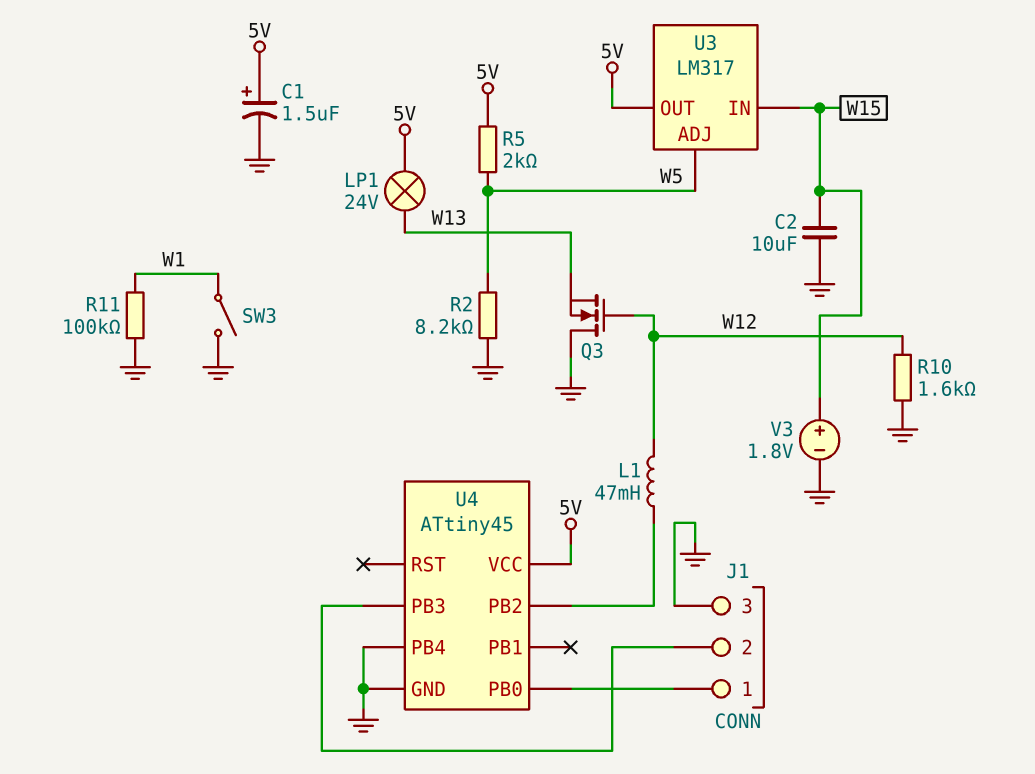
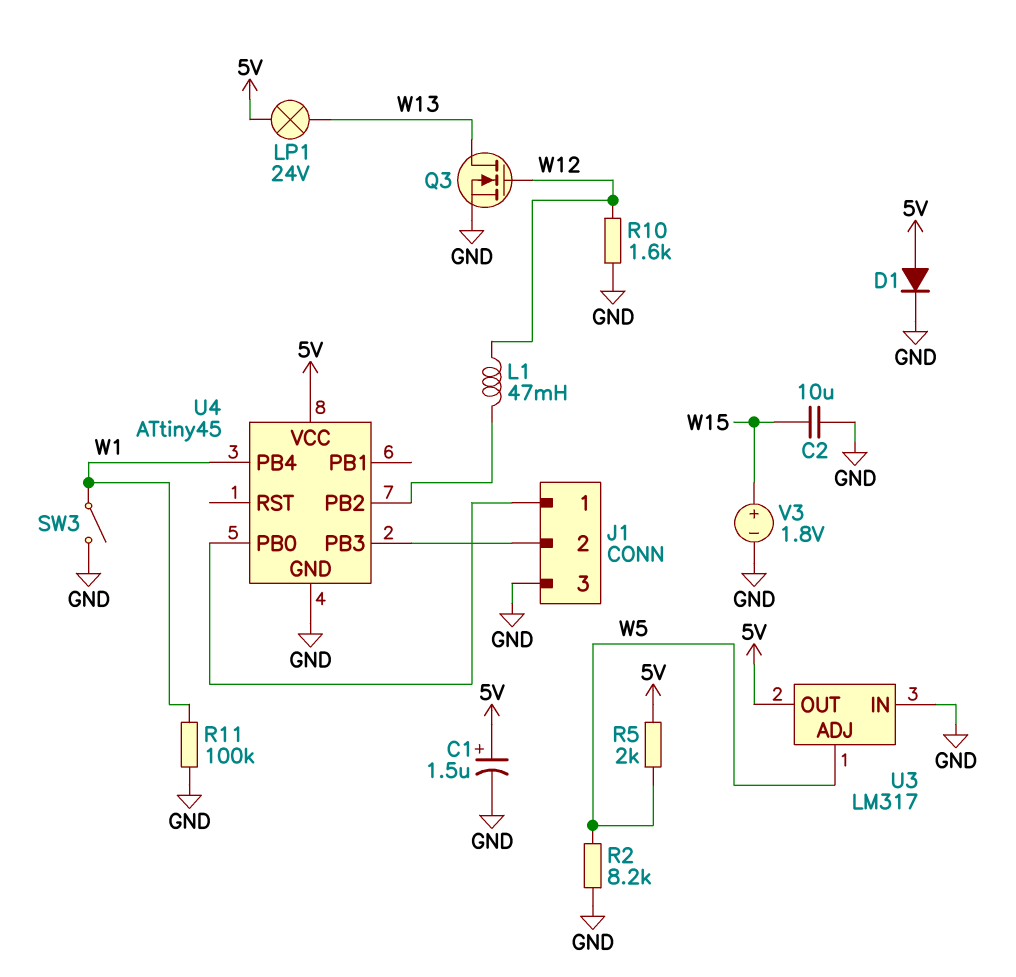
D1: none -> diode (A 5V, K GND)
Q3: NMOS (G W12, D GND, S W13) -> NMOS (G W12, D W13, S GND)
U3 pin IN: W15 -> GND
U4 pin PB4: GND -> W1

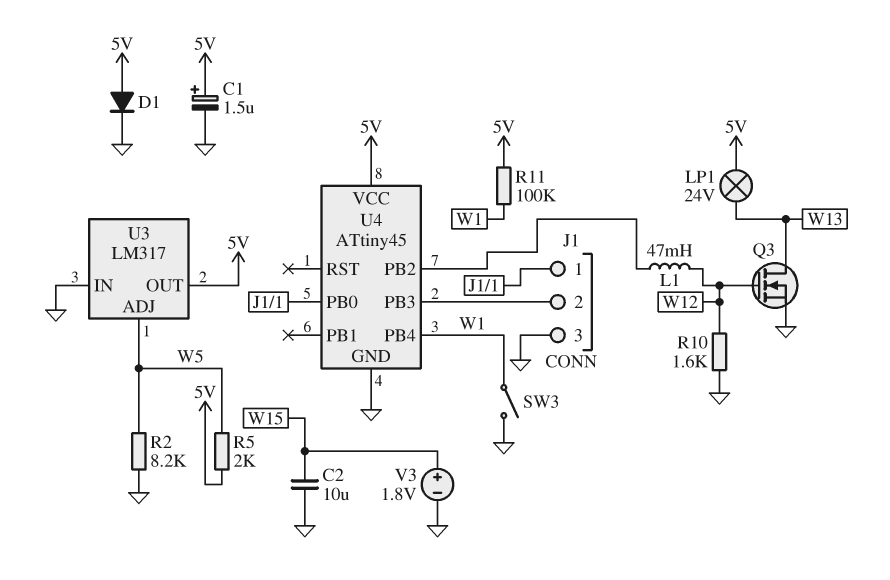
R11: 100k (GND, W1) -> 100k (5V, W1)

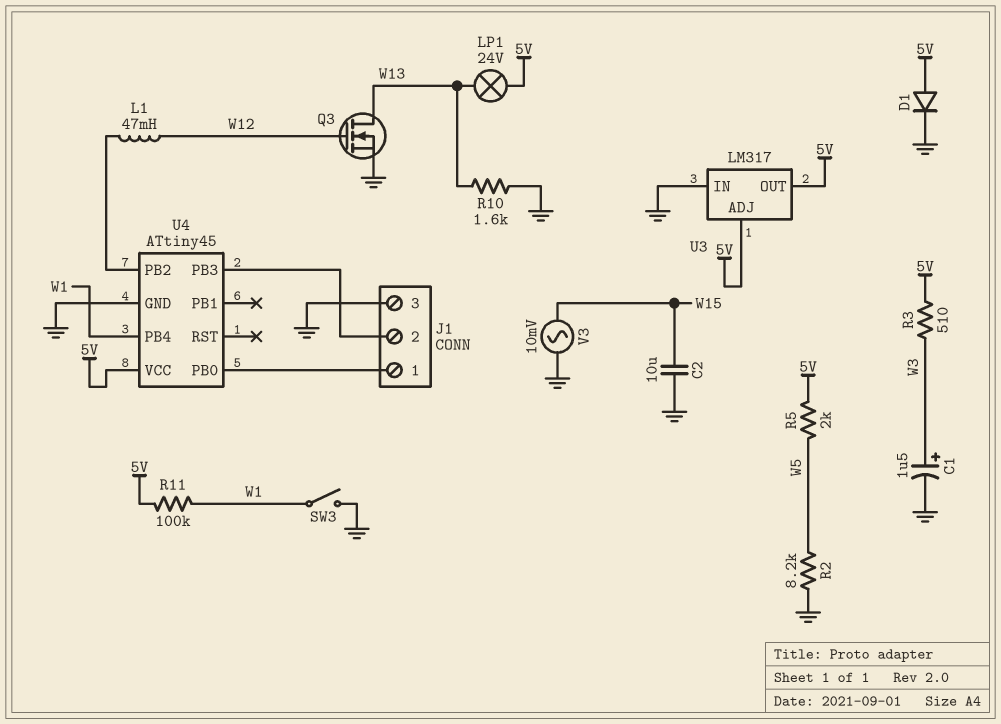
C1: 1.5uF (plus 5V, minus GND) -> 1.5uF (plus W3, minus GND)
R3: none -> 510 (5V, W3)
R10: 1.6k (GND, W12) -> 1.6k (GND, W13)
U3 pin ADJ: W5 -> 5V
V3: 1.8V (plus W15, minus GND) -> AC 10mV (GND, W15)

